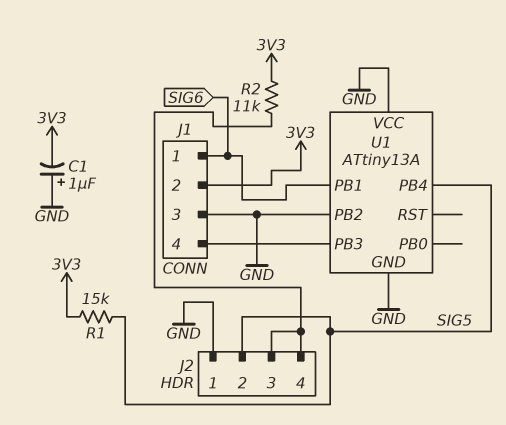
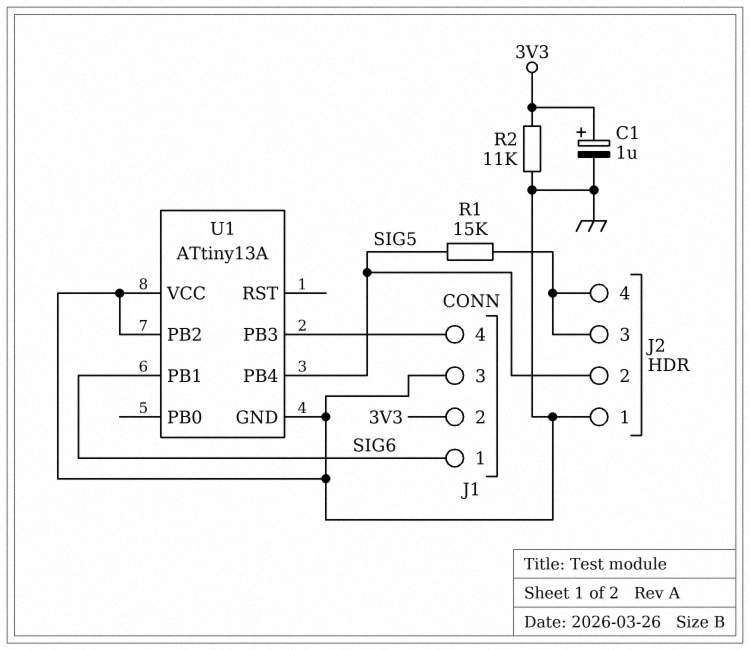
C1: 1uF (plus GND, minus 3V3) -> 1uF (plus 3V3, minus GND)
R1: 15k (3V3, SIG5) -> 15k (J2/3, SIG5)
R2: 11k (3V3, J2/3) -> 11k (3V3, GND)

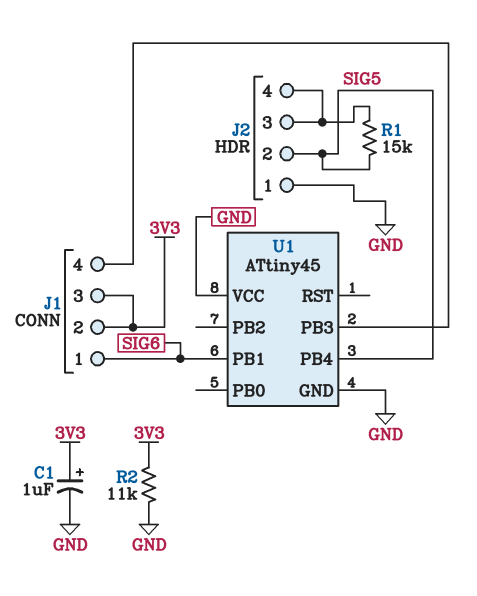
J1 pin 3: GND -> 3V3
U1: ATtiny13A -> ATtiny45
U1 pin PB2: GND -> none

